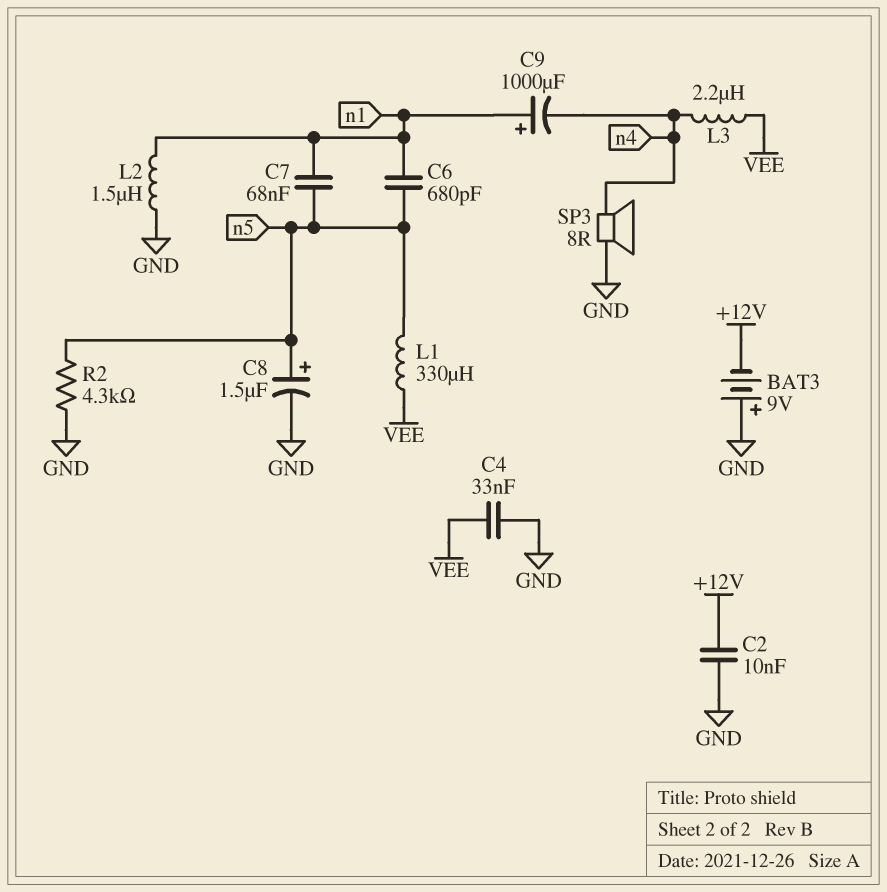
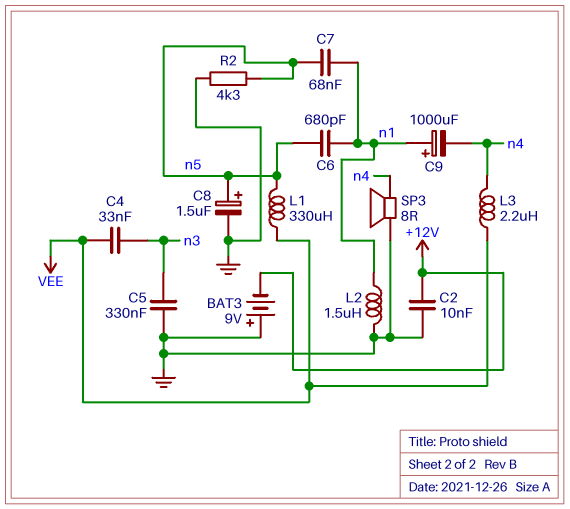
C4: 33nF (GND, VEE) -> 33nF (VEE, n3)
C5: none -> 330nF (GND, n3)

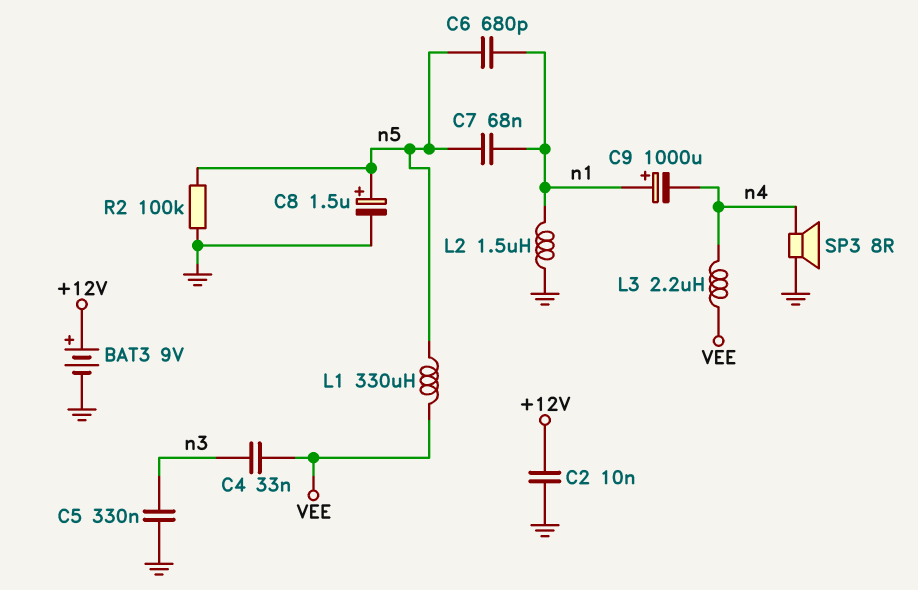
BAT3: 9V (plus GND, minus +12V) -> 9V (plus +12V, minus GND)
R2: 4.3k (GND, n5) -> 100k (GND, n5)

